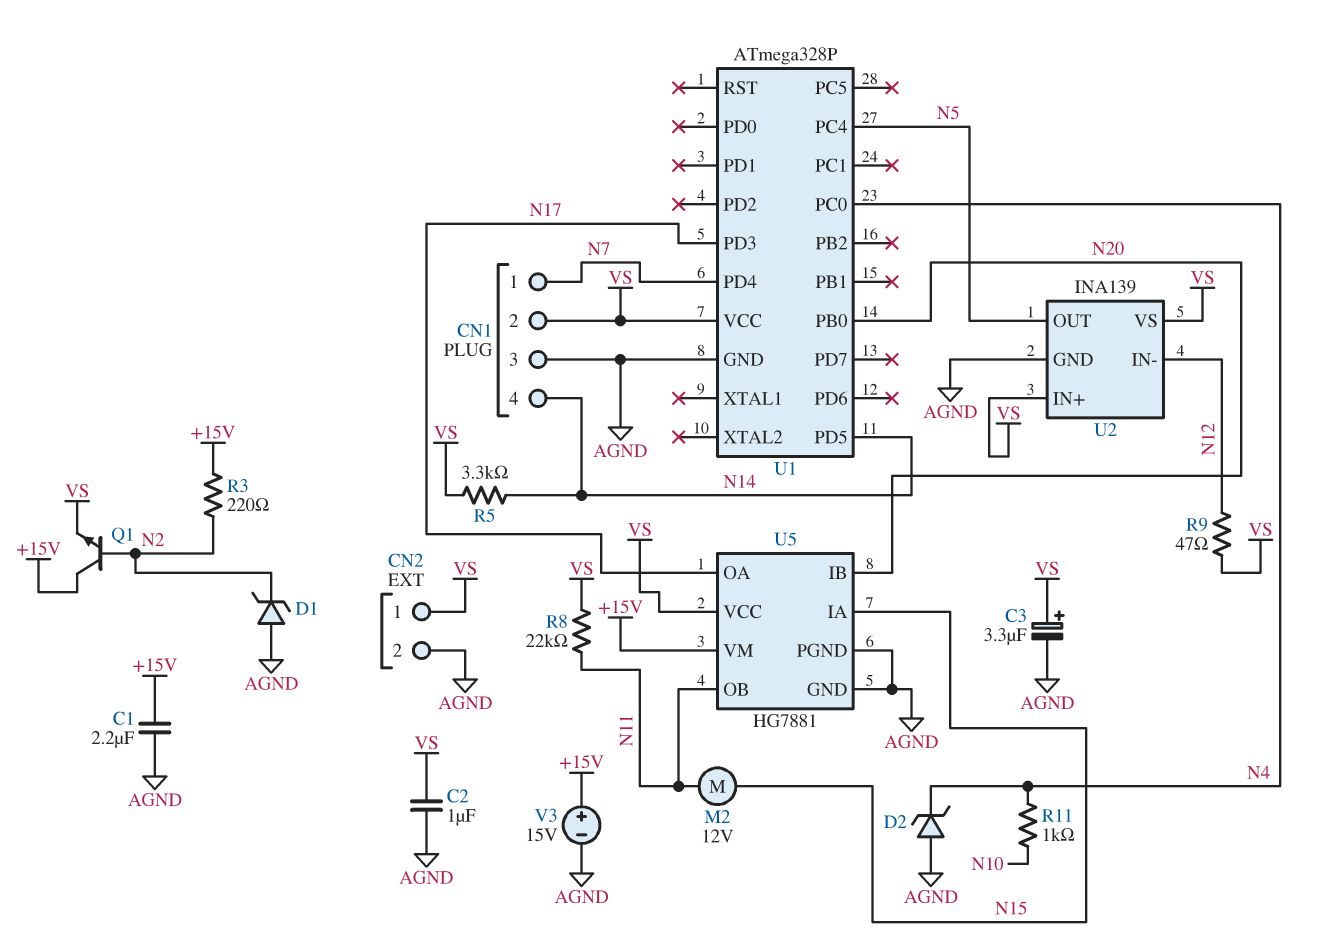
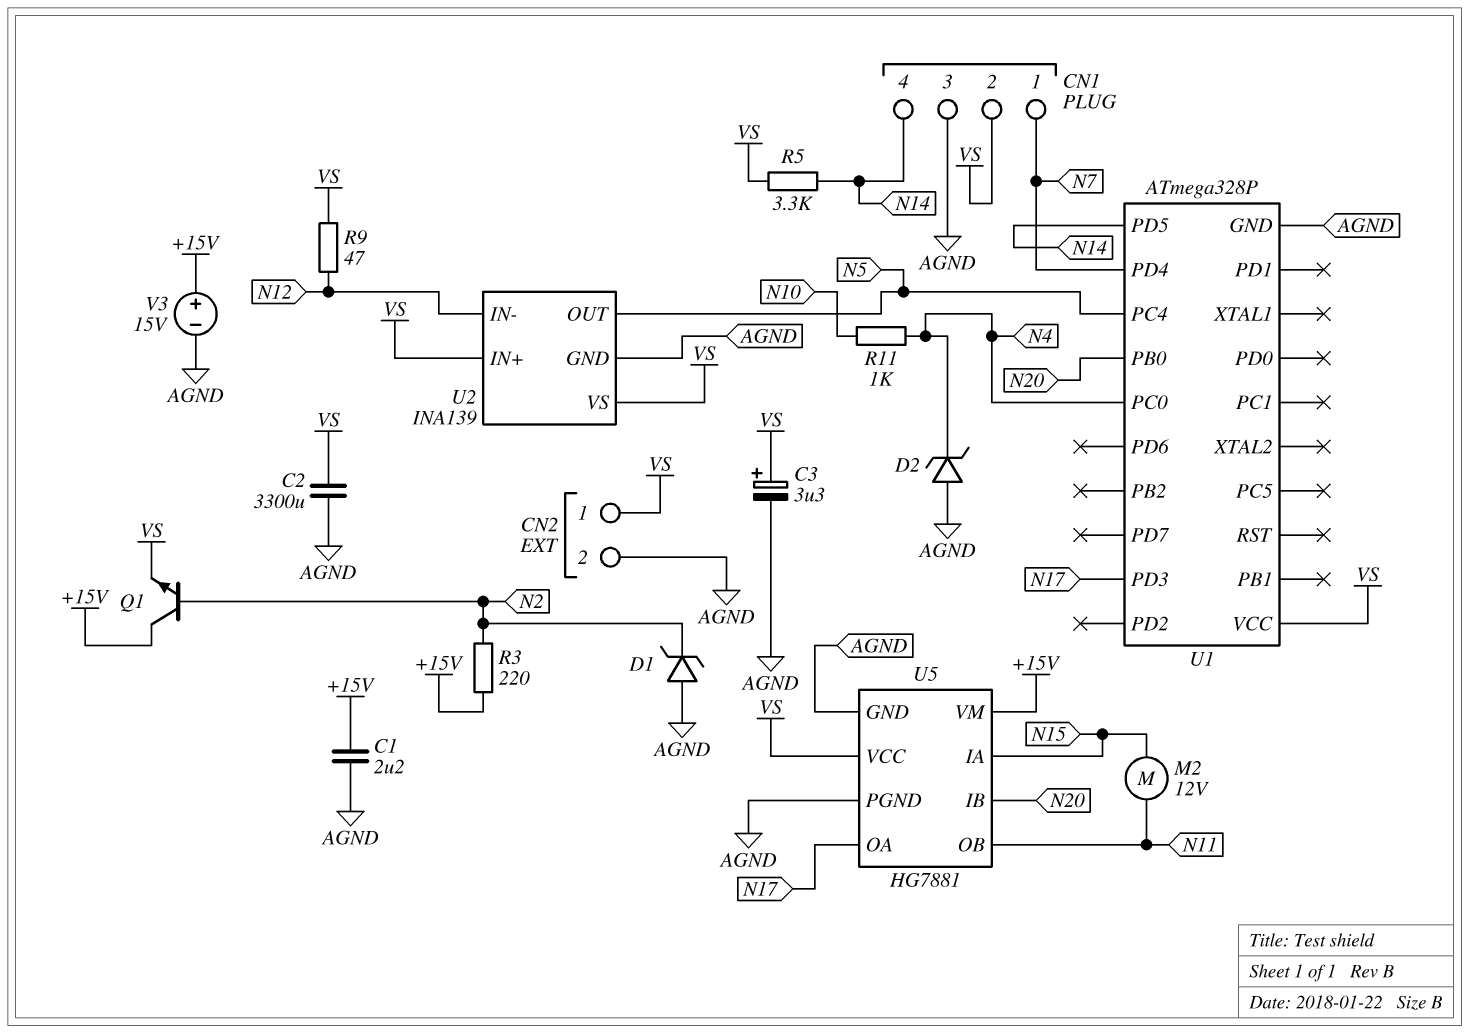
C2: 1uF (AGND, VS) -> 3300uF (AGND, VS)
R8: 22k (N11, VS) -> none

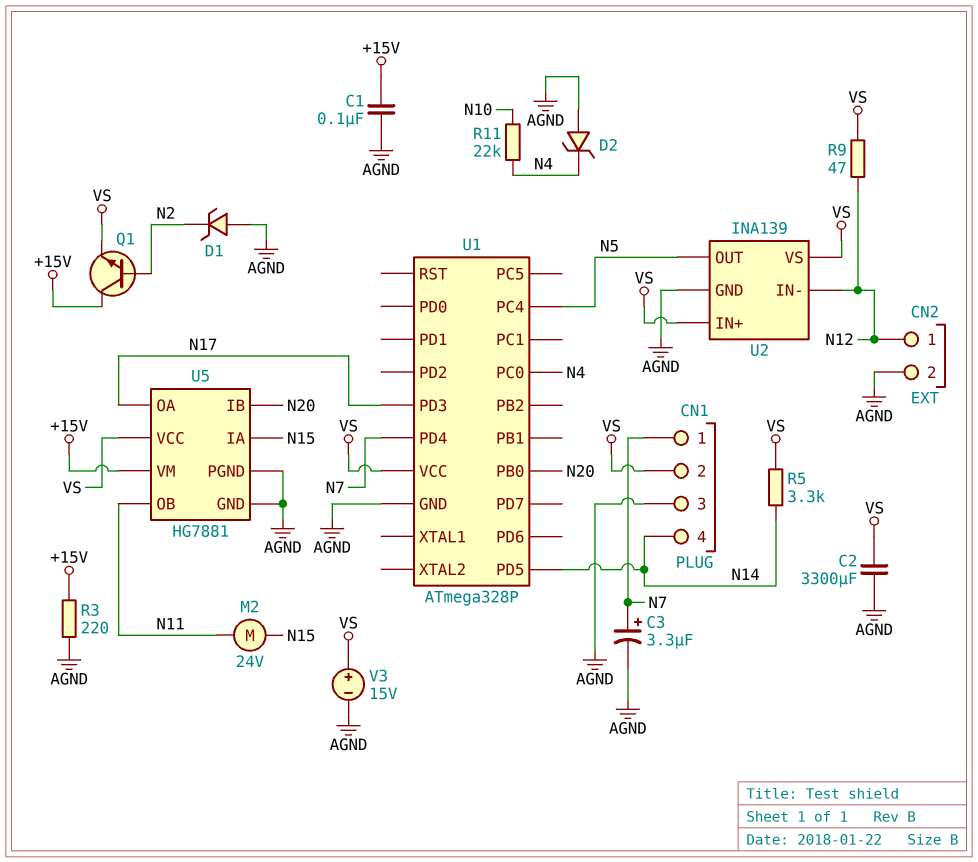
C1: 2.2uF (+15V, AGND) -> 100nF (+15V, AGND)
C3: 3.3uF (plus VS, minus AGND) -> 3.3uF (plus N7, minus AGND)
CN2 pin 1: VS -> N12
M2: motor 12V (N11, N15) -> motor 24V (N11, N15)
R3: 220 (+15V, N2) -> 220 (+15V, AGND)
R11: 1k (N4, N10) -> 22k (N4, N10)
V3: 15V (plus +15V, minus AGND) -> 15V (plus VS, minus AGND)

